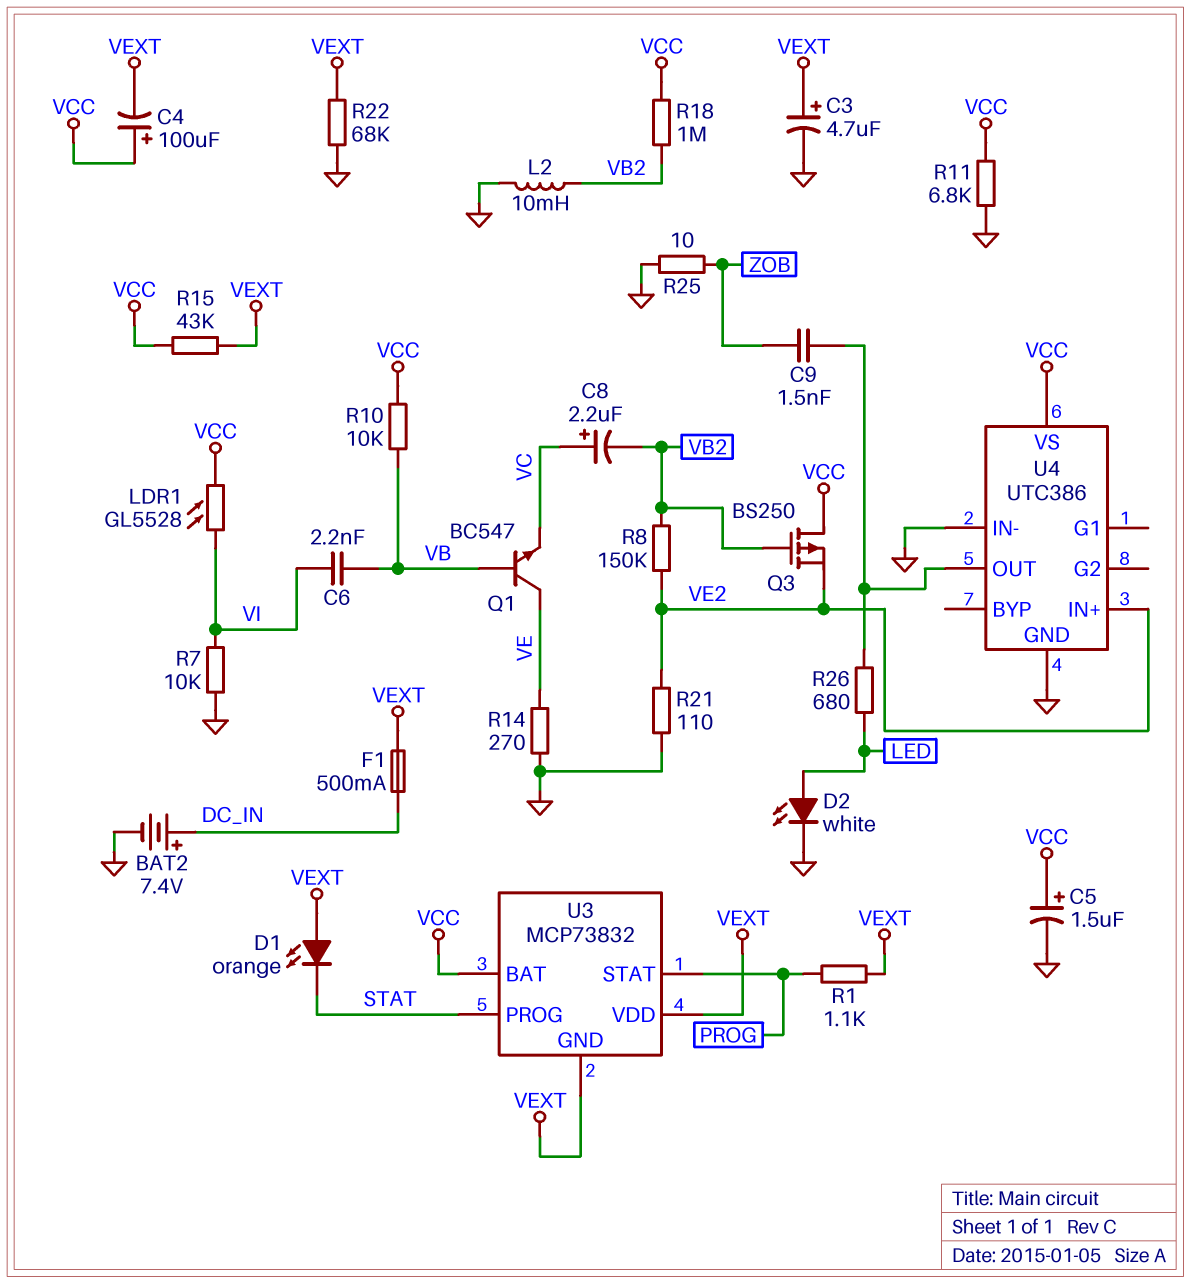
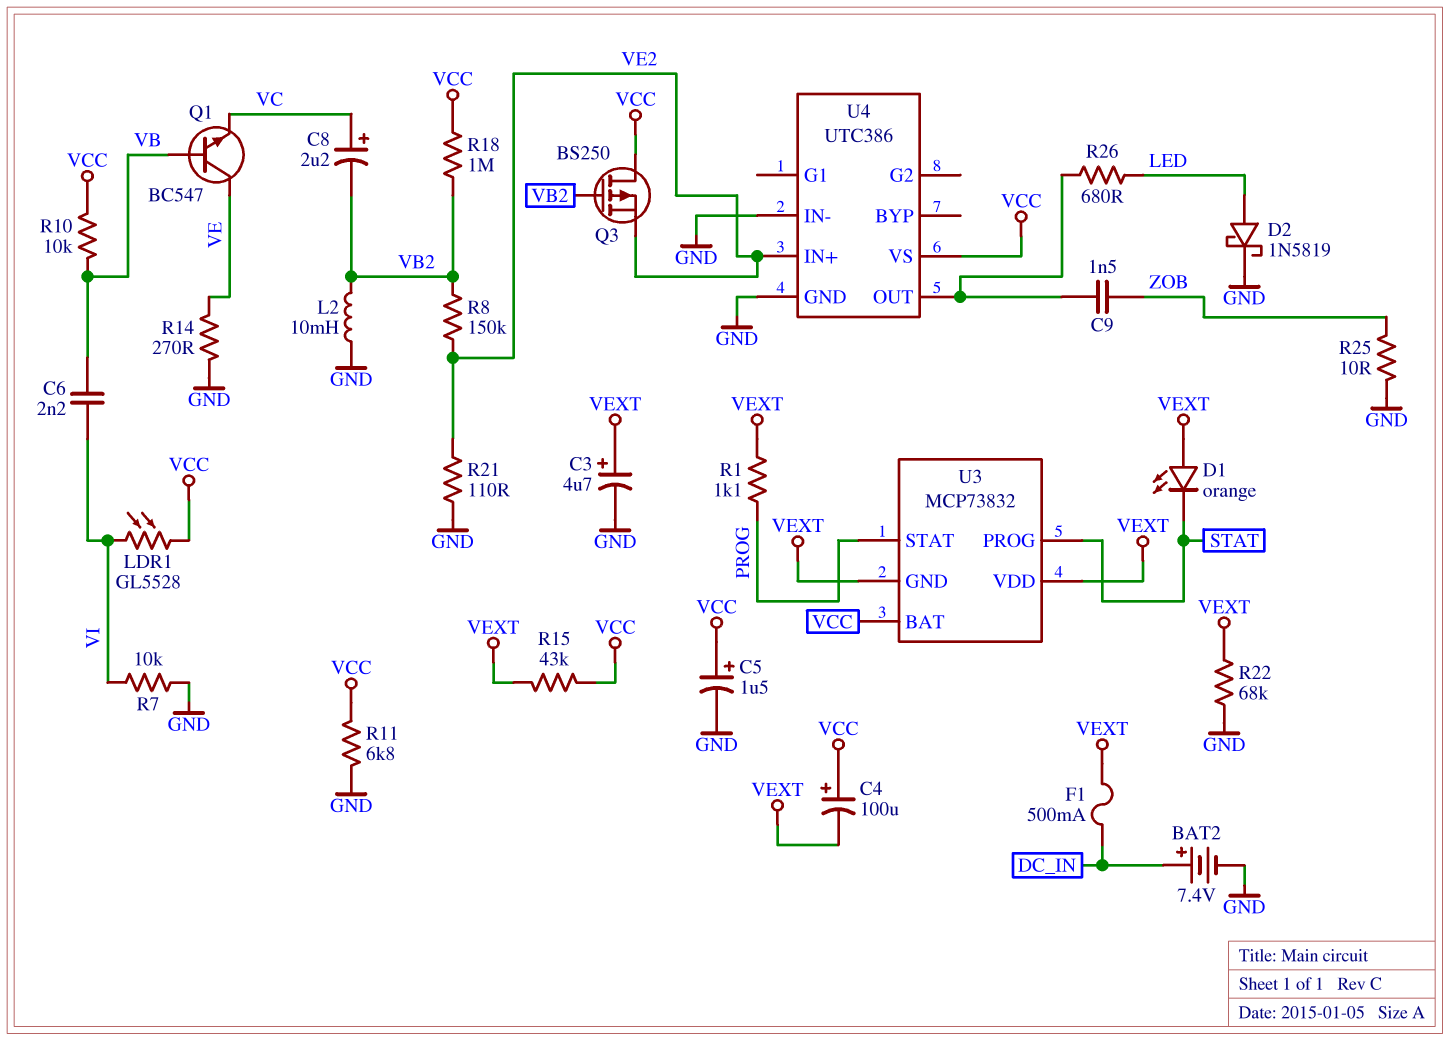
D2: LED white (A LED, K GND) -> schottky 1N5819 (A LED, K GND)

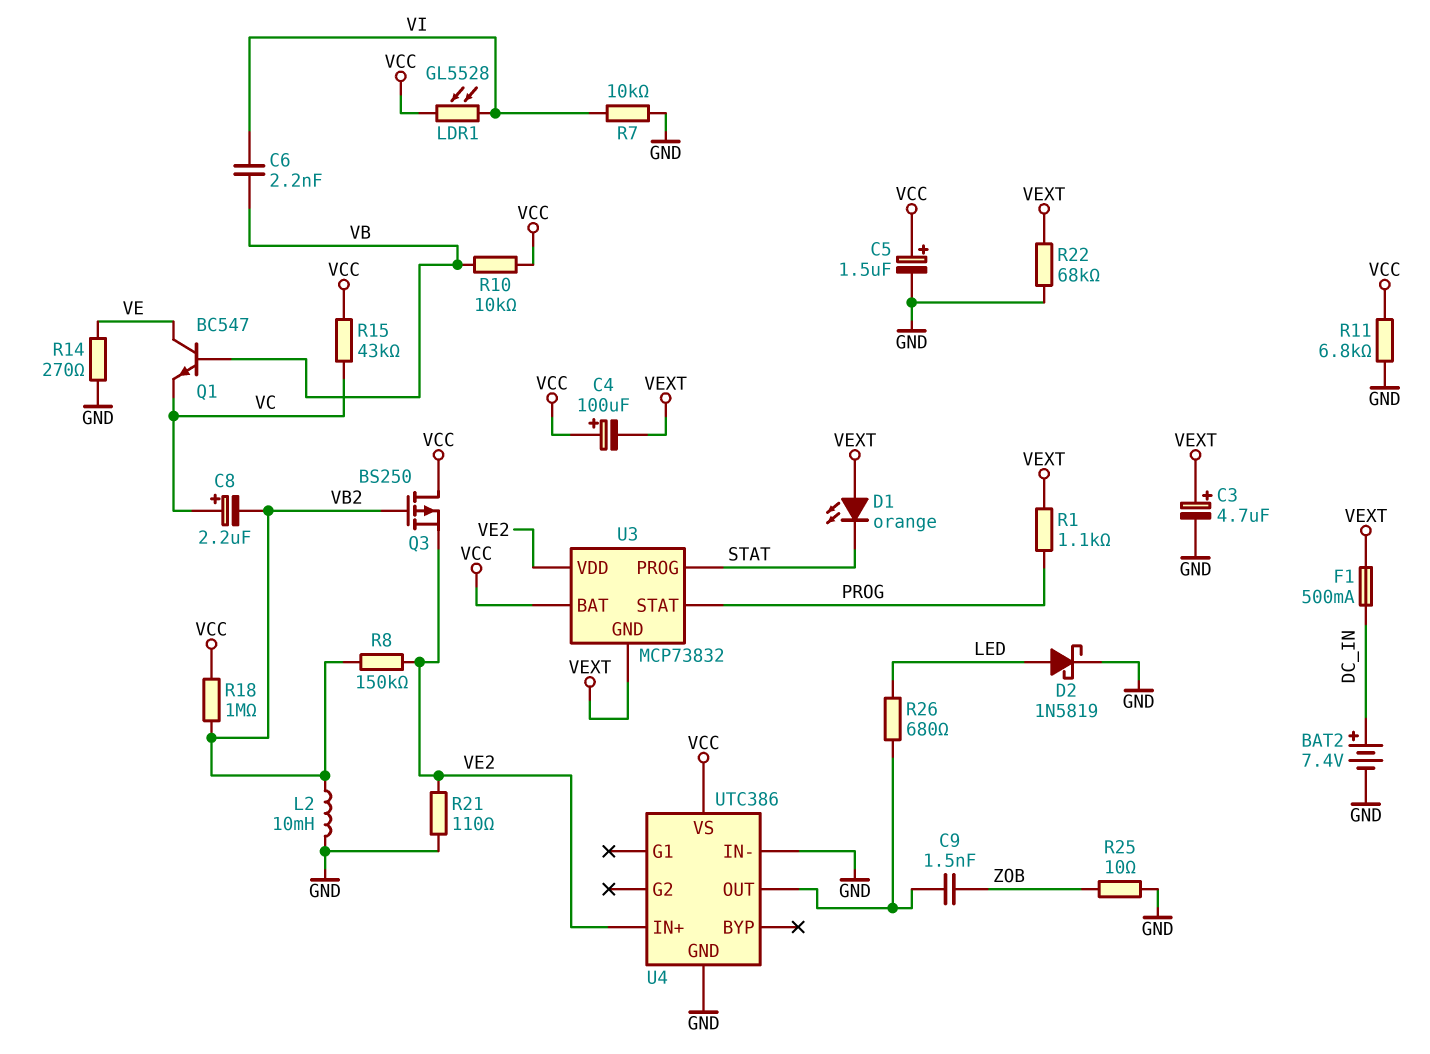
R15: 43k (VCC, VEXT) -> 43k (VC, VCC)
U3 pin VDD: VEXT -> VE2

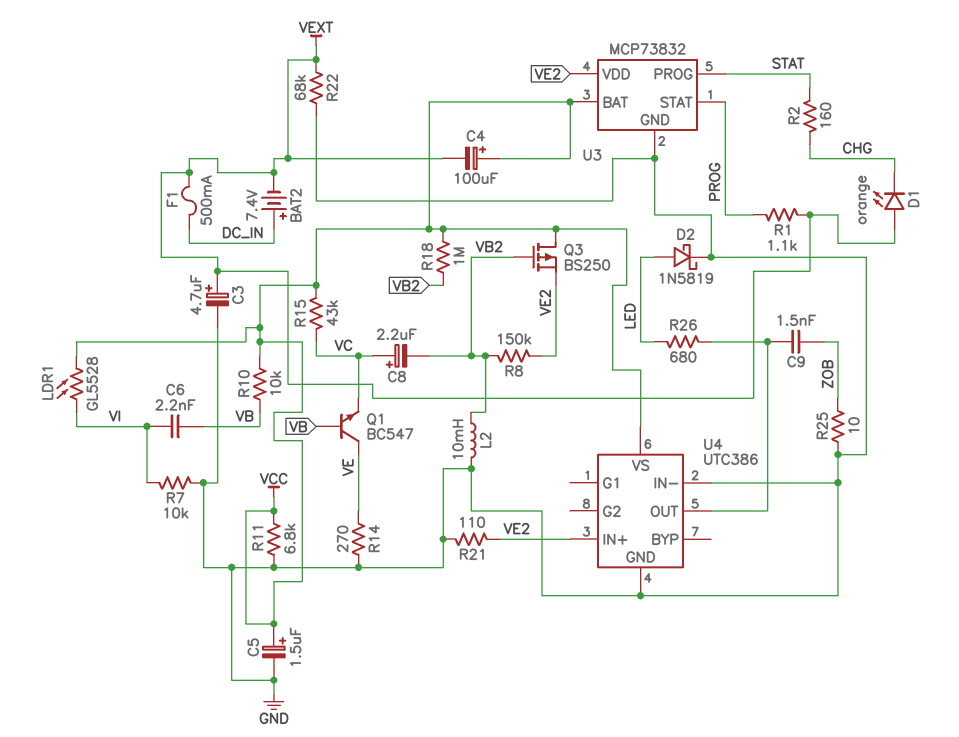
BAT2: 7.4V (plus DC_IN, minus GND) -> 7.4V (plus DC_IN, minus VEXT)
D1: LED orange (A VEXT, K STAT) -> LED orange (A VEXT, K CHG)
R2: none -> 160 (CHG, STAT)
U3 pin GND: VEXT -> GND

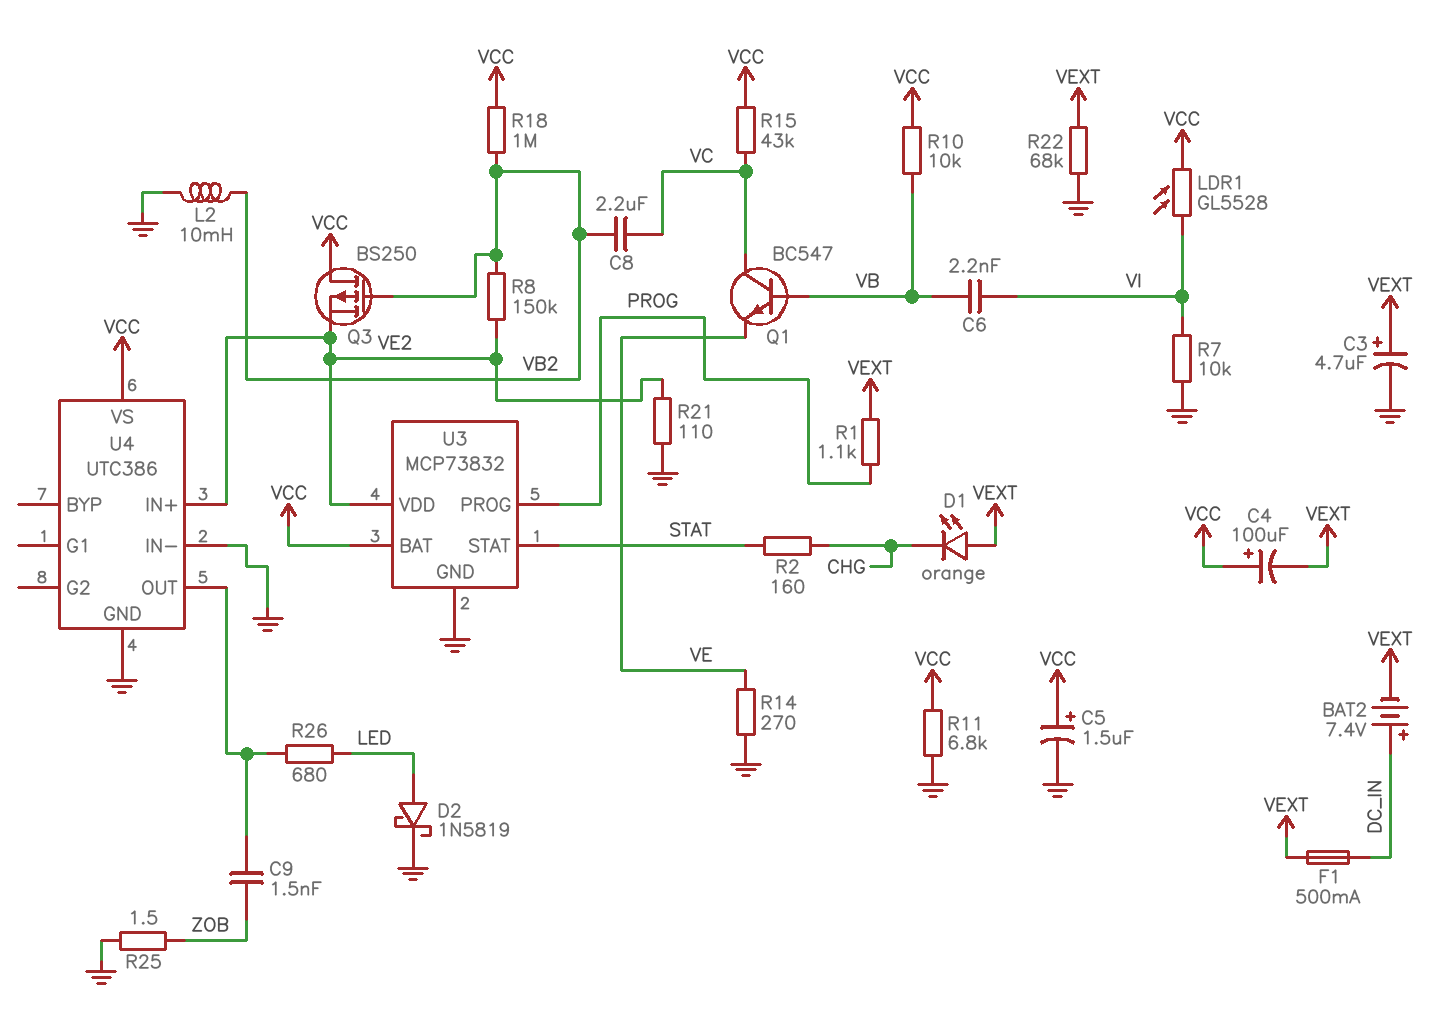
C8: 2.2uF (plus VC, minus VB2) -> 2.2uF (VB2, VC)
Q1: NPN BC547 (B VB, C VE, E VC) -> NPN BC547 (B VB, C VC, E VE)
R25: 10 (GND, ZOB) -> 1.5 (GND, ZOB)
U3 pin PROG: STAT -> PROG
U3 pin STAT: PROG -> STAT

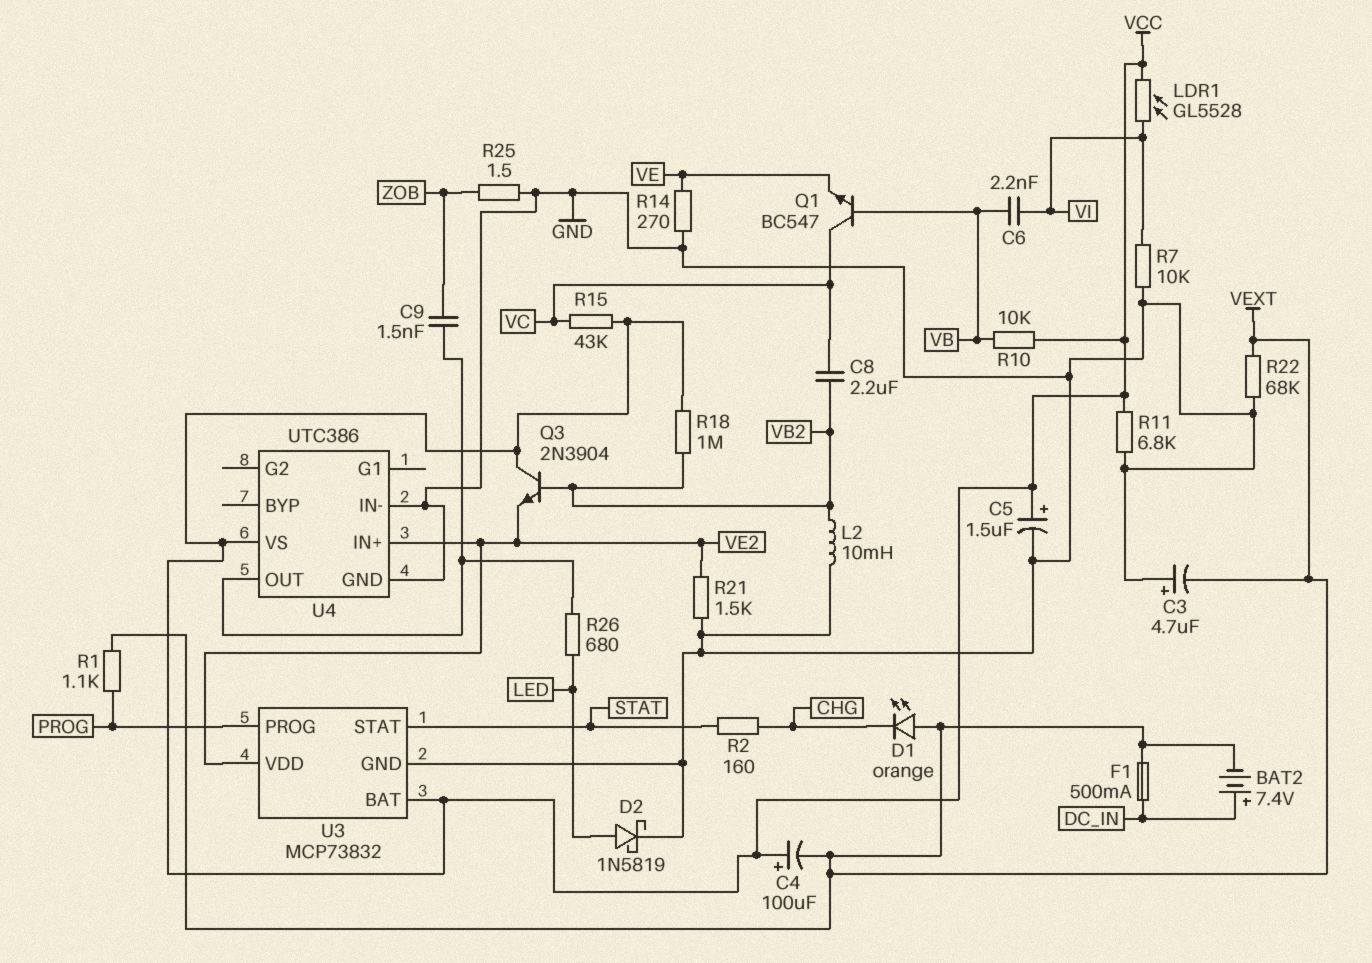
C3: 4.7uF (plus VEXT, minus GND) -> 4.7uF (plus GND, minus VEXT)
Q3: PMOS BS250 (G VB2, D VCC, S VE2) -> NPN 2N3904 (B VB2, C VCC, E VE2)
R8: 150k (VB2, VE2) -> none
R21: 110 (GND, VE2) -> 1.5k (GND, VE2)

